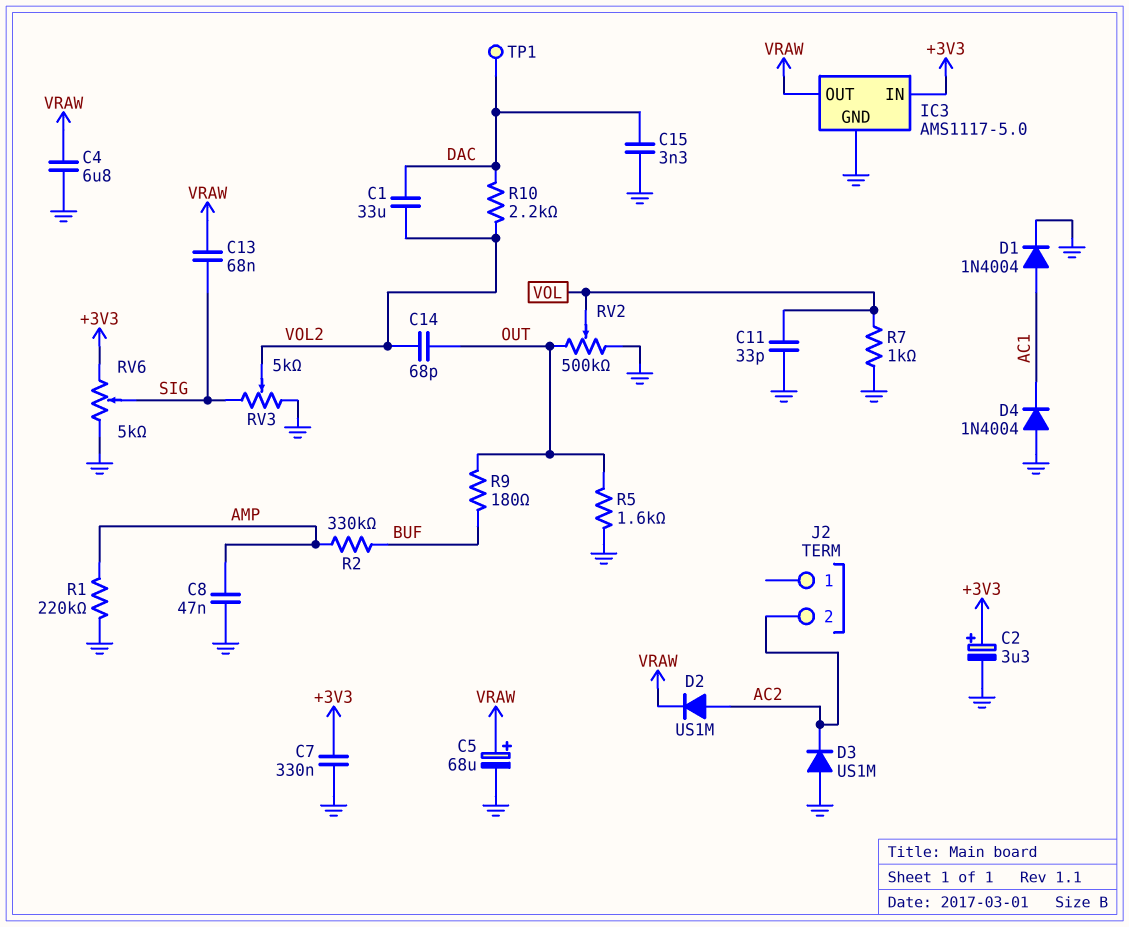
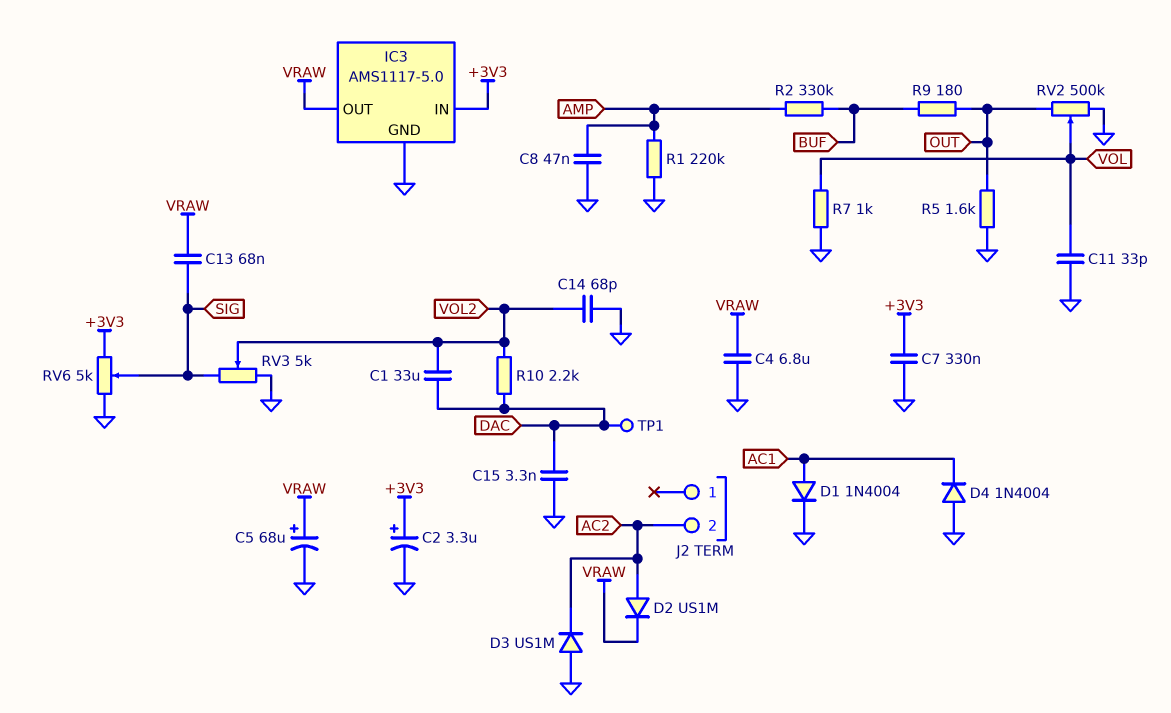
C14: 68pF (OUT, VOL2) -> 68pF (GND, VOL2)

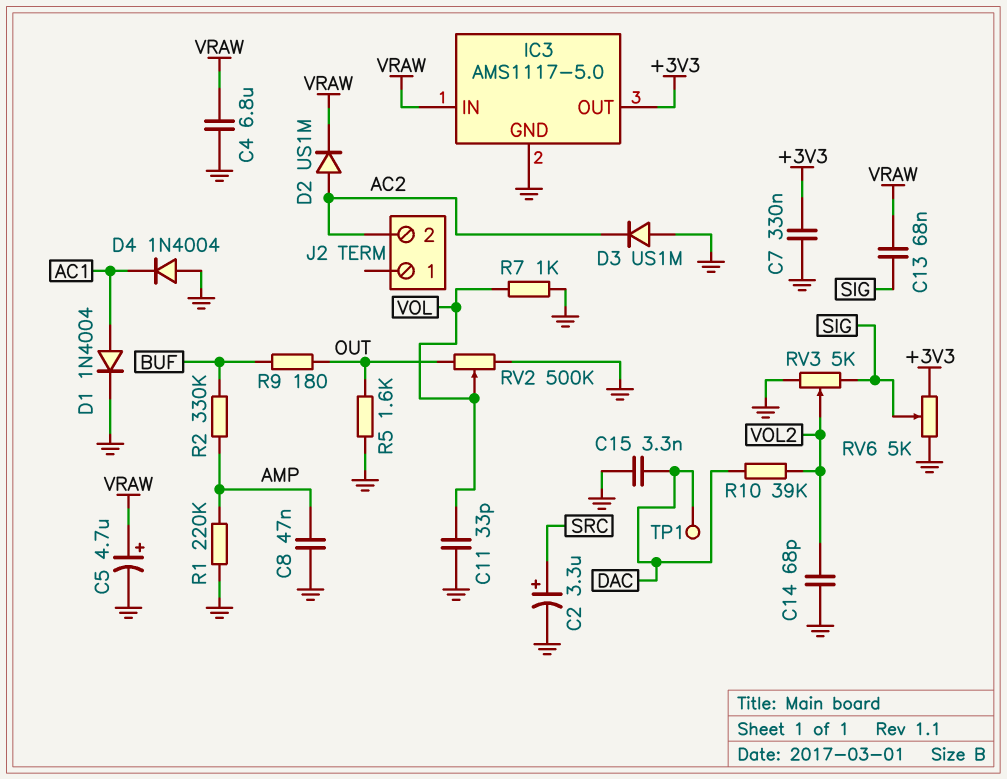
C1: 33uF (DAC, VOL2) -> none
C2: 3.3uF (plus +3V3, minus GND) -> 3.3uF (plus SRC, minus GND)
C5: 68uF (plus VRAW, minus GND) -> 4.7uF (plus VRAW, minus GND)
IC3 pin IN: +3V3 -> VRAW
IC3 pin OUT: VRAW -> +3V3
R10: 2.2k (DAC, VOL2) -> 39k (DAC, VOL2)

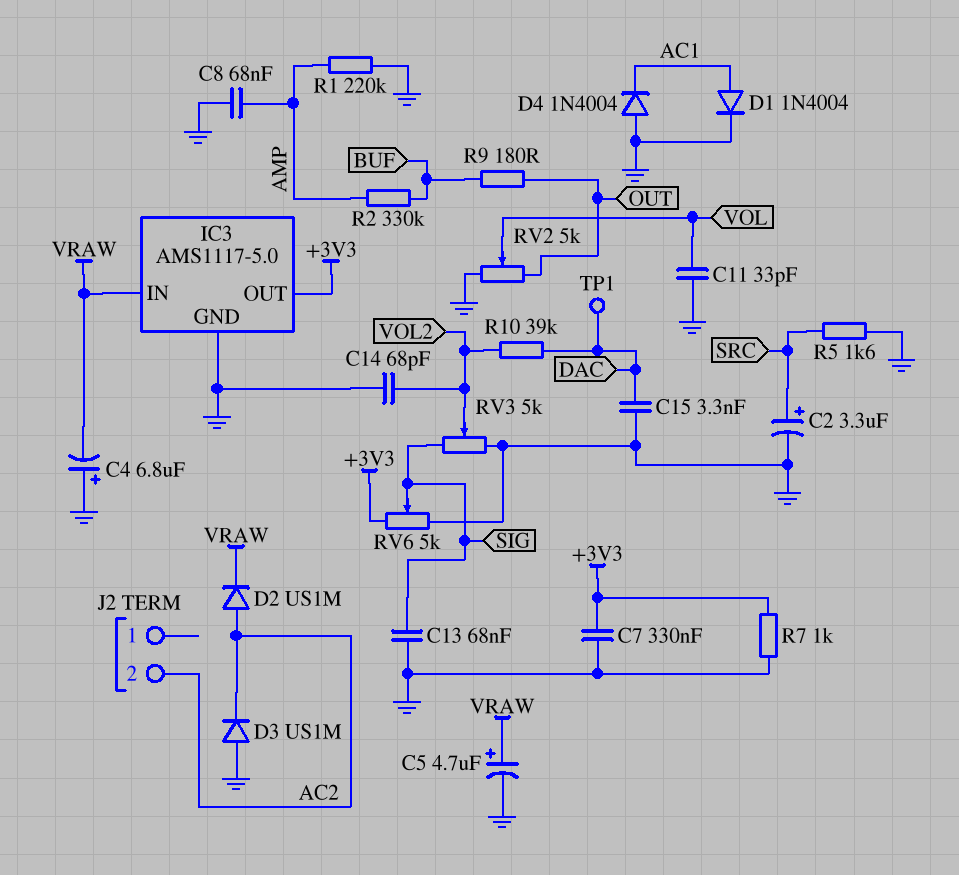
C4: 6.8uF (GND, VRAW) -> 6.8uF (plus GND, minus VRAW)
C8: 47nF (AMP, GND) -> 68nF (AMP, GND)
C13: 68nF (SIG, VRAW) -> 68nF (GND, SIG)
R5: 1.6k (GND, OUT) -> 1.6k (GND, SRC)
R7: 1k (GND, VOL) -> 1k (+3V3, GND)
RV2: 500k (GND, OUT, wiper VOL) -> 5k (GND, OUT, wiper VOL)

